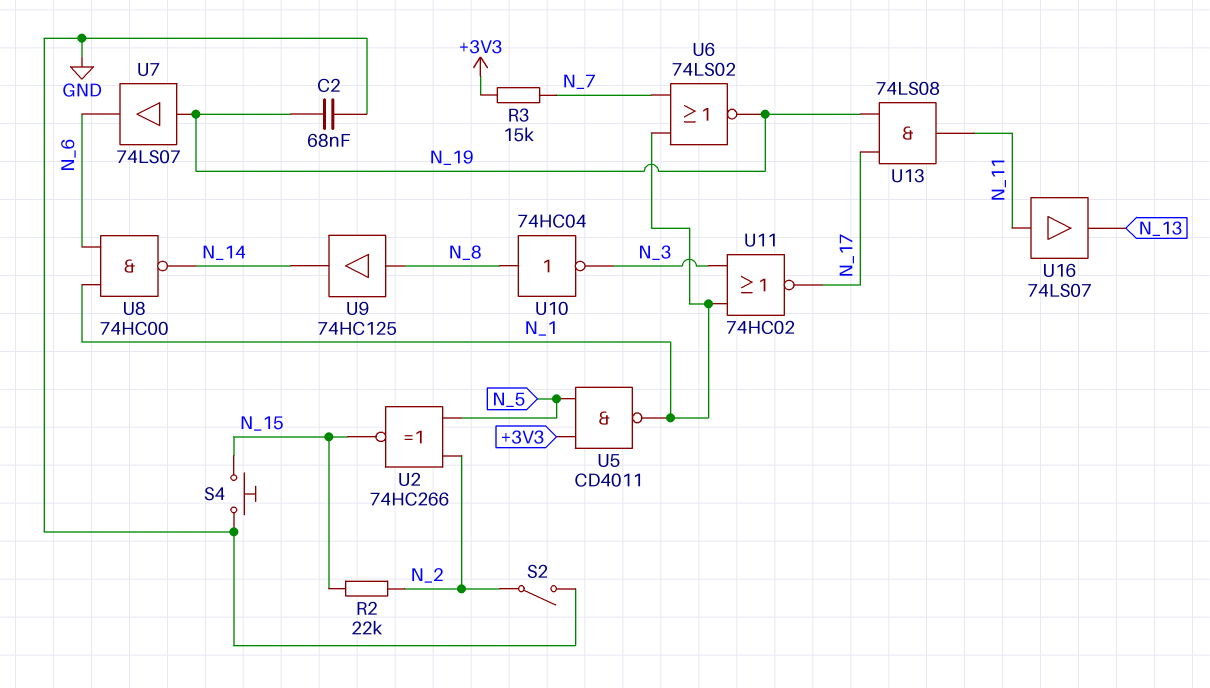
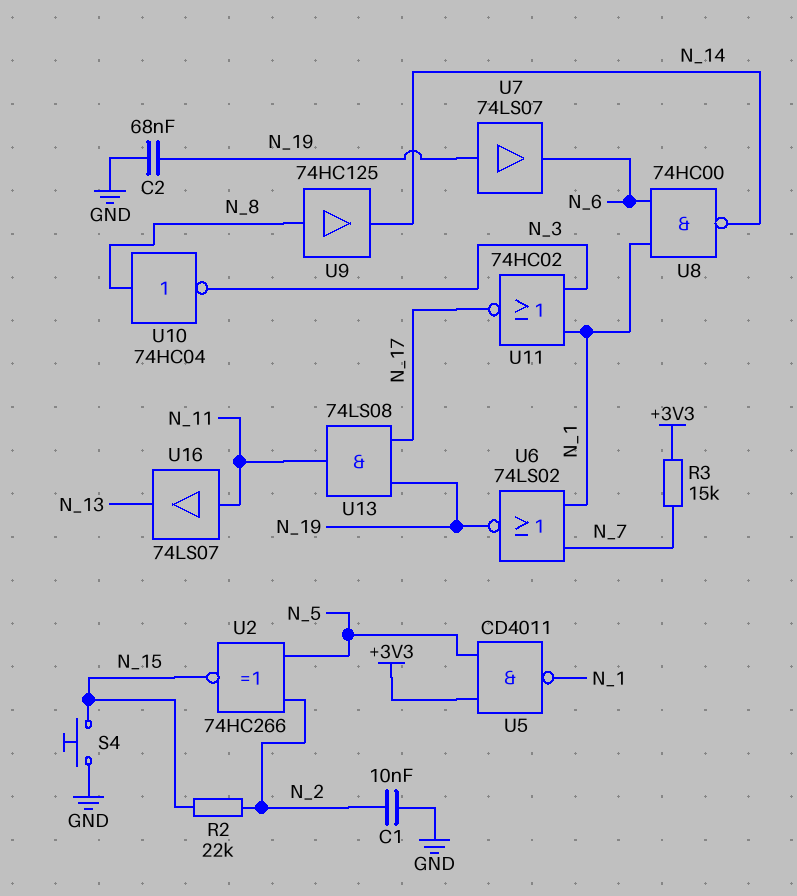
C1: none -> 10nF (GND, N_2)
S2: switch (GND, N_2) -> none

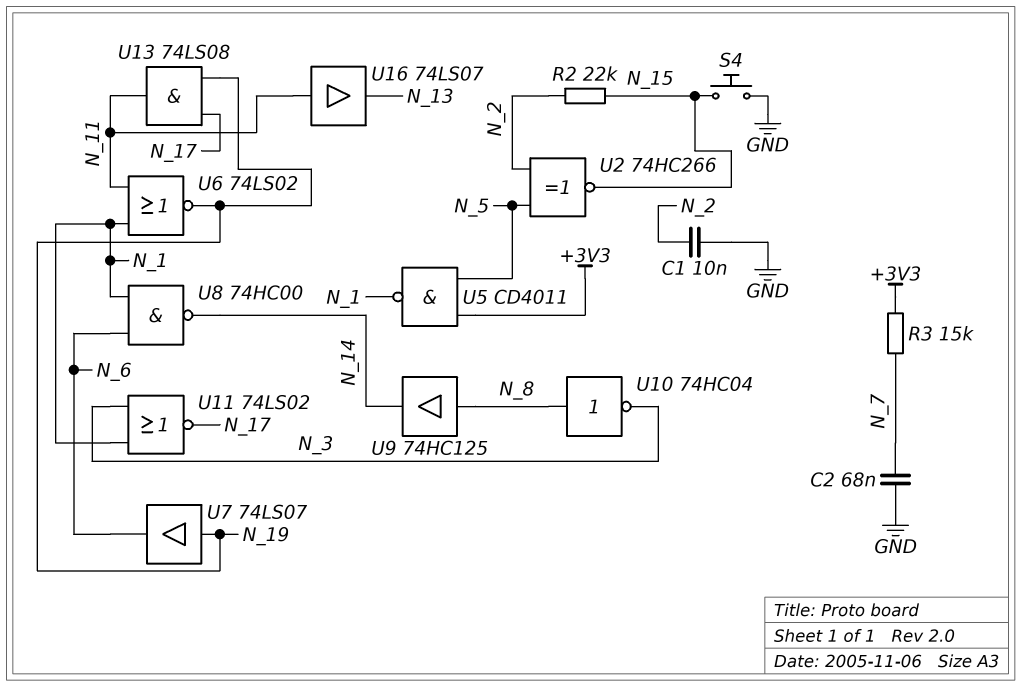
C2: 68nF (GND, N_19) -> 68nF (GND, N_7)
U6: NOR 74LS02 (in N_1, in N_7, out N_19) -> NOR 74LS02 (in N_1, in N_11, out N_19)
U11: NOR 74HC02 (in N_1, in N_3, out N_17) -> NOR 74LS02 (in N_1, in N_3, out N_17)

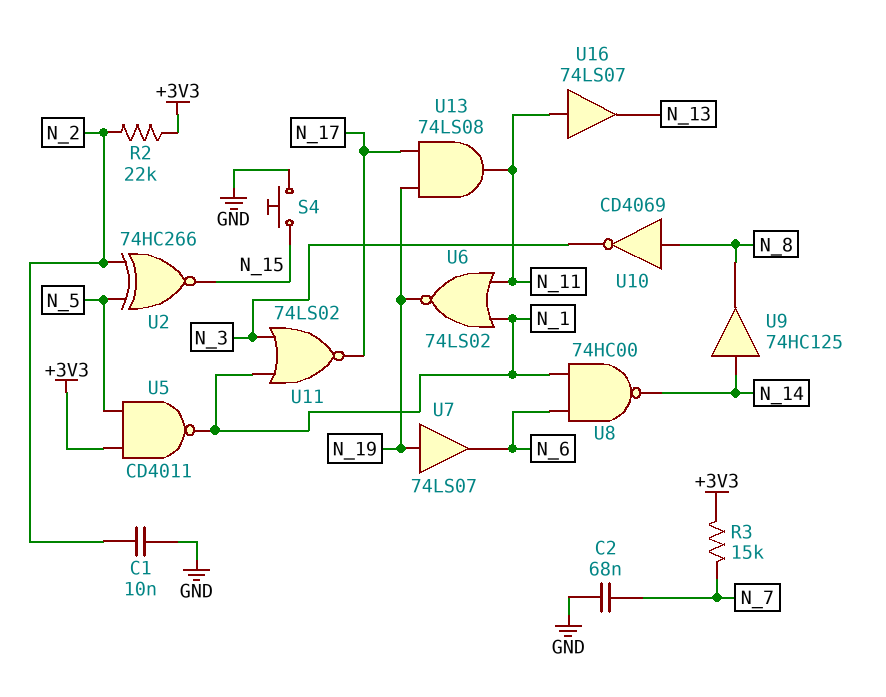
R2: 22k (N_2, N_15) -> 22k (+3V3, N_2)
U9: buffer 74HC125 (in N_8, out N_14) -> buffer 74HC125 (in N_14, out N_8)
U10: NOT 74HC04 (in N_8, out N_3) -> NOT CD4069 (in N_8, out N_3)

